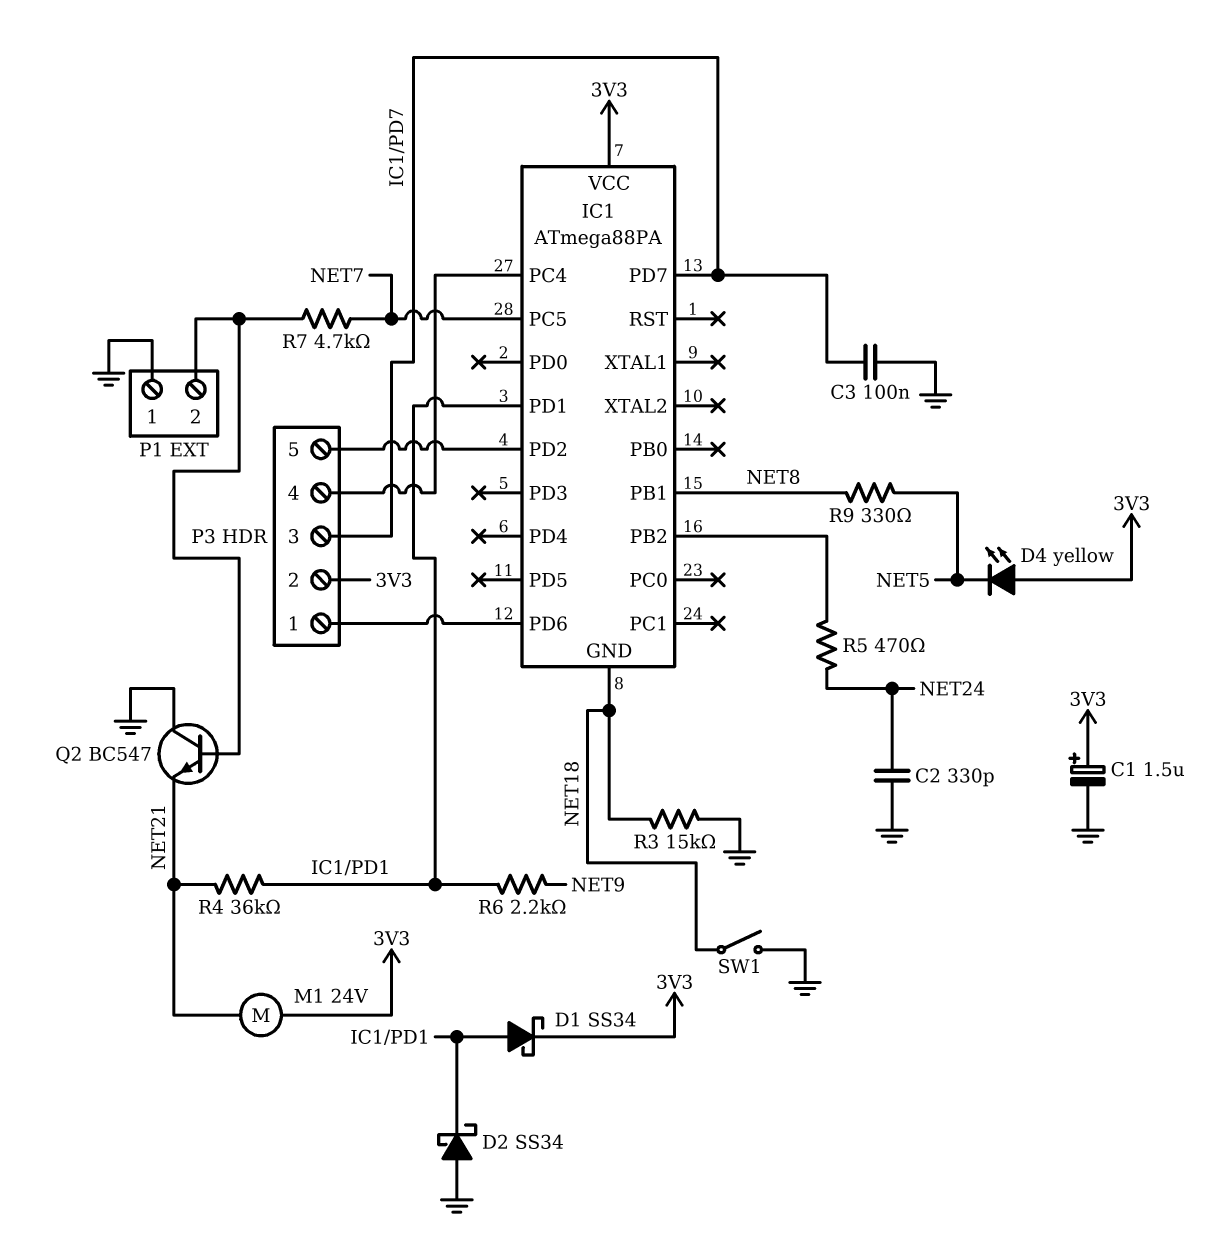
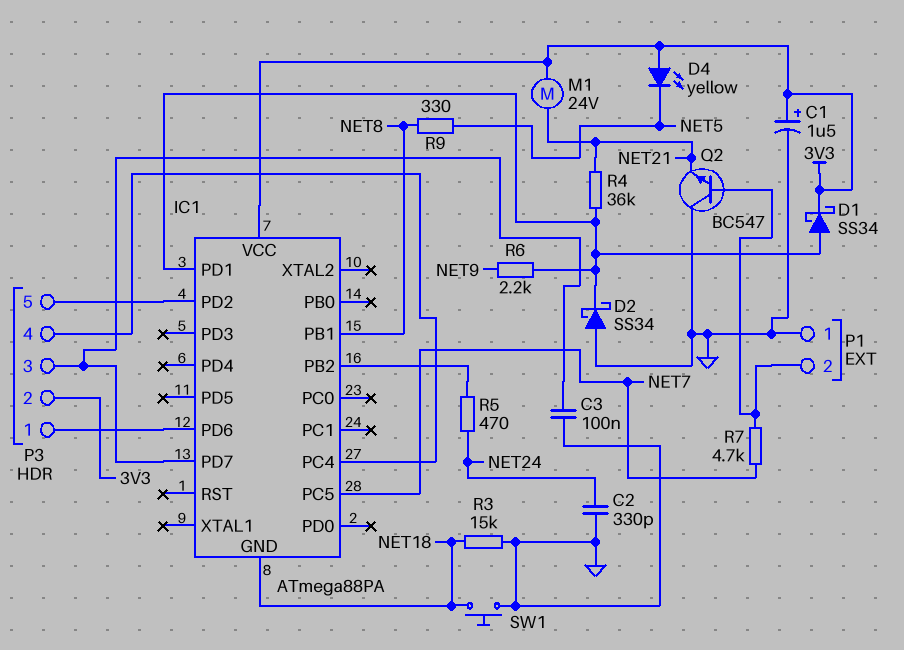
SW1: switch (GND, NET18) -> button (GND, NET18)

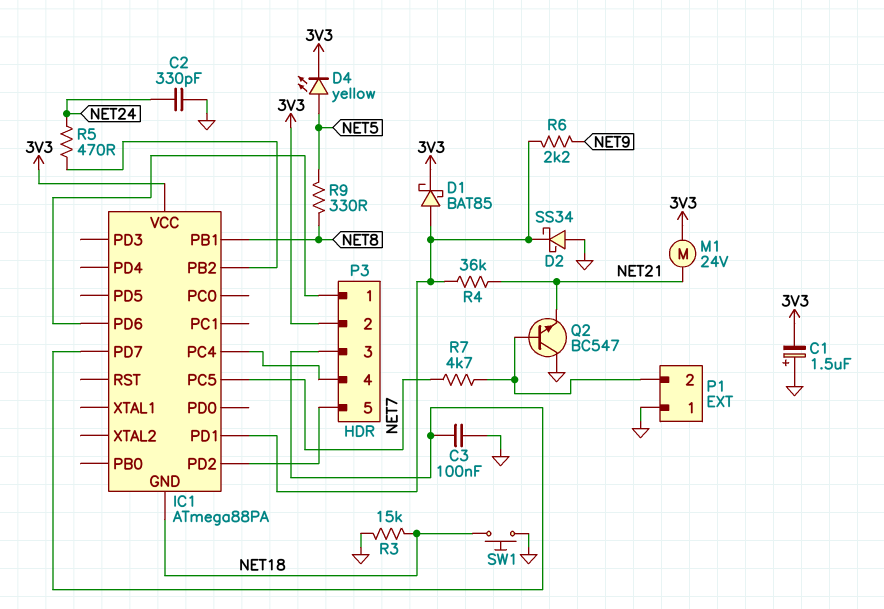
C1: 1.5uF (plus 3V3, minus GND) -> 1.5uF (plus GND, minus 3V3)
D1: schottky SS34 (A IC1/PD1, K 3V3) -> schottky BAT85 (A IC1/PD1, K 3V3)
D4: LED yellow (A 3V3, K NET5) -> LED yellow (A NET5, K 3V3)

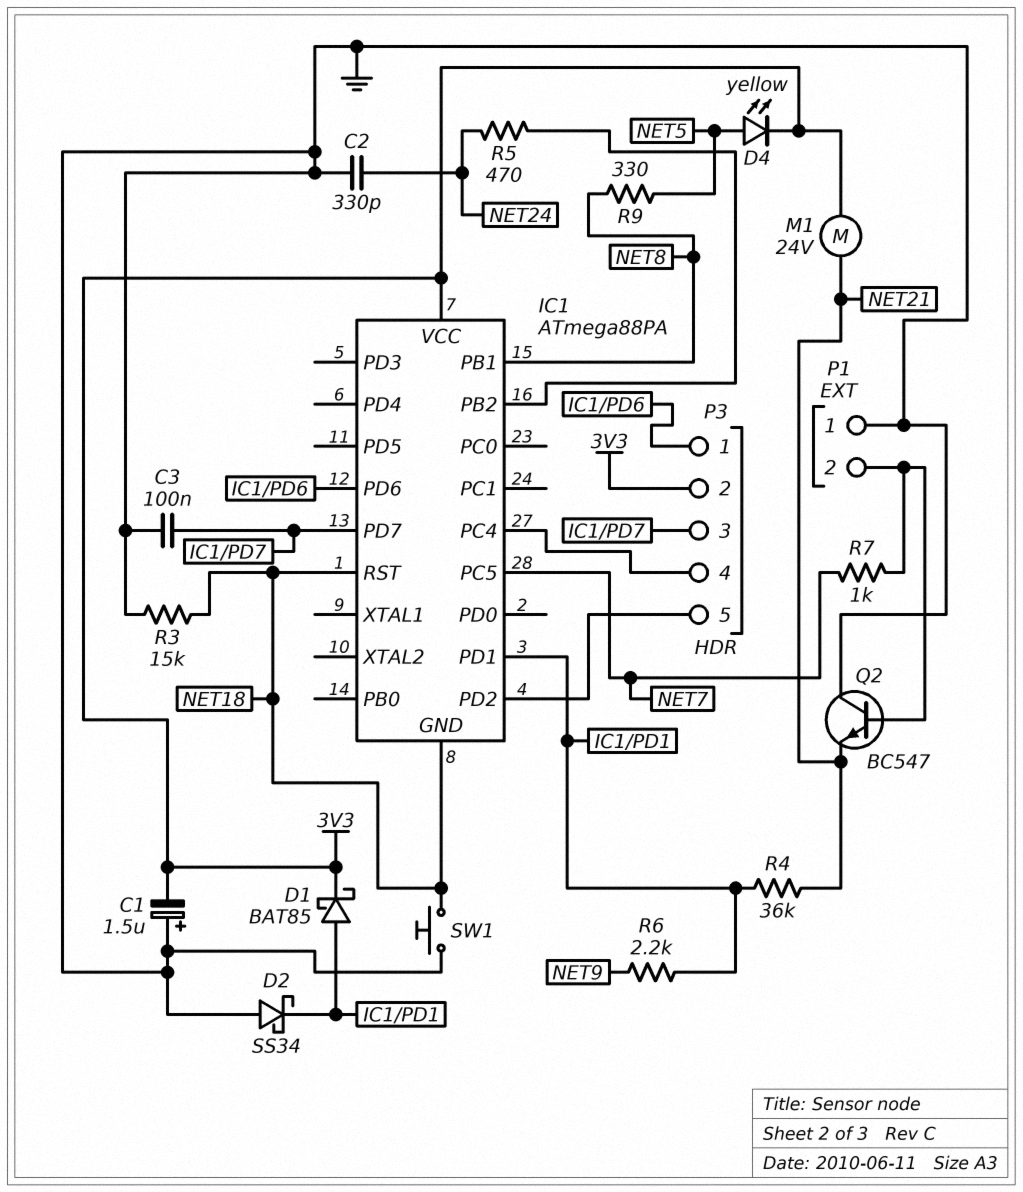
IC1 pin RST: none -> NET18
R7: 4.7k (NET7, P1/2) -> 1k (NET7, P1/2)

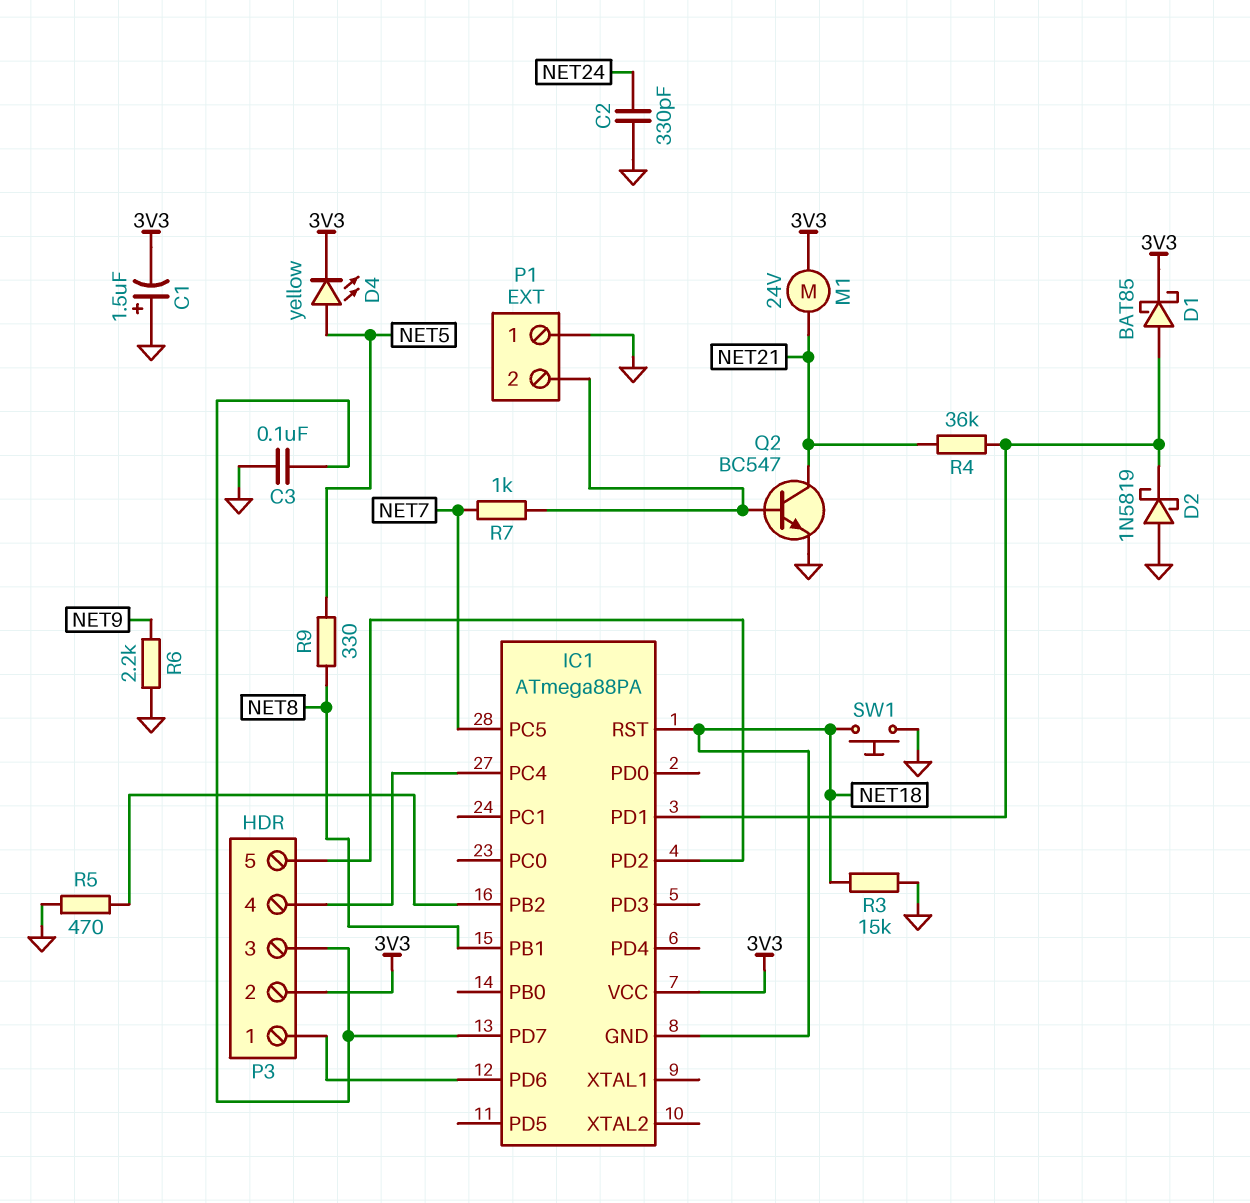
D2: schottky SS34 (A GND, K IC1/PD1) -> schottky 1N5819 (A GND, K IC1/PD1)
Q2: NPN BC547 (B P1/2, C GND, E NET21) -> NPN BC547 (B P1/2, C NET21, E GND)
R5: 470 (IC1/PB2, NET24) -> 470 (GND, IC1/PB2)
R6: 2.2k (IC1/PD1, NET9) -> 2.2k (GND, NET9)

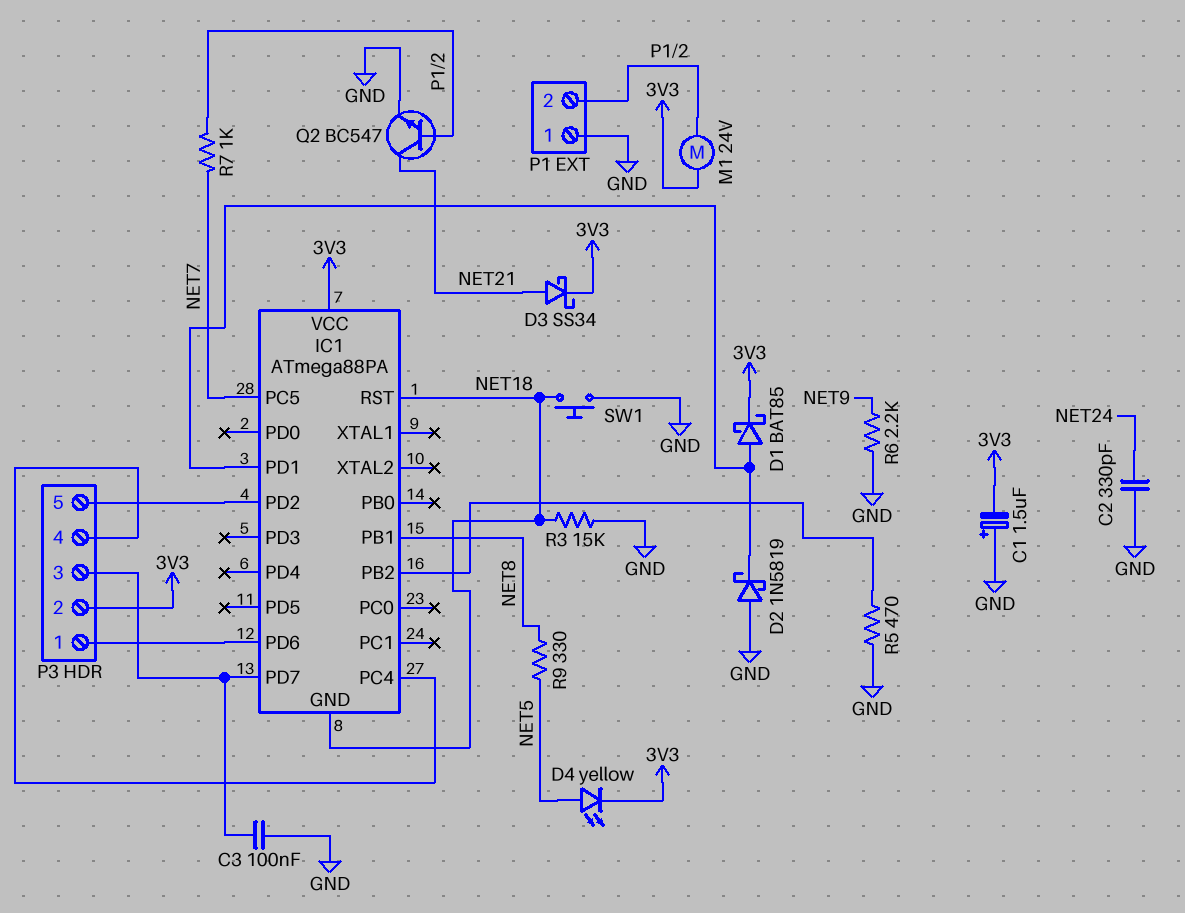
D3: none -> schottky SS34 (A NET21, K 3V3)
M1: motor 24V (3V3, NET21) -> motor 24V (3V3, P1/2)
R4: 36k (IC1/PD1, NET21) -> none

